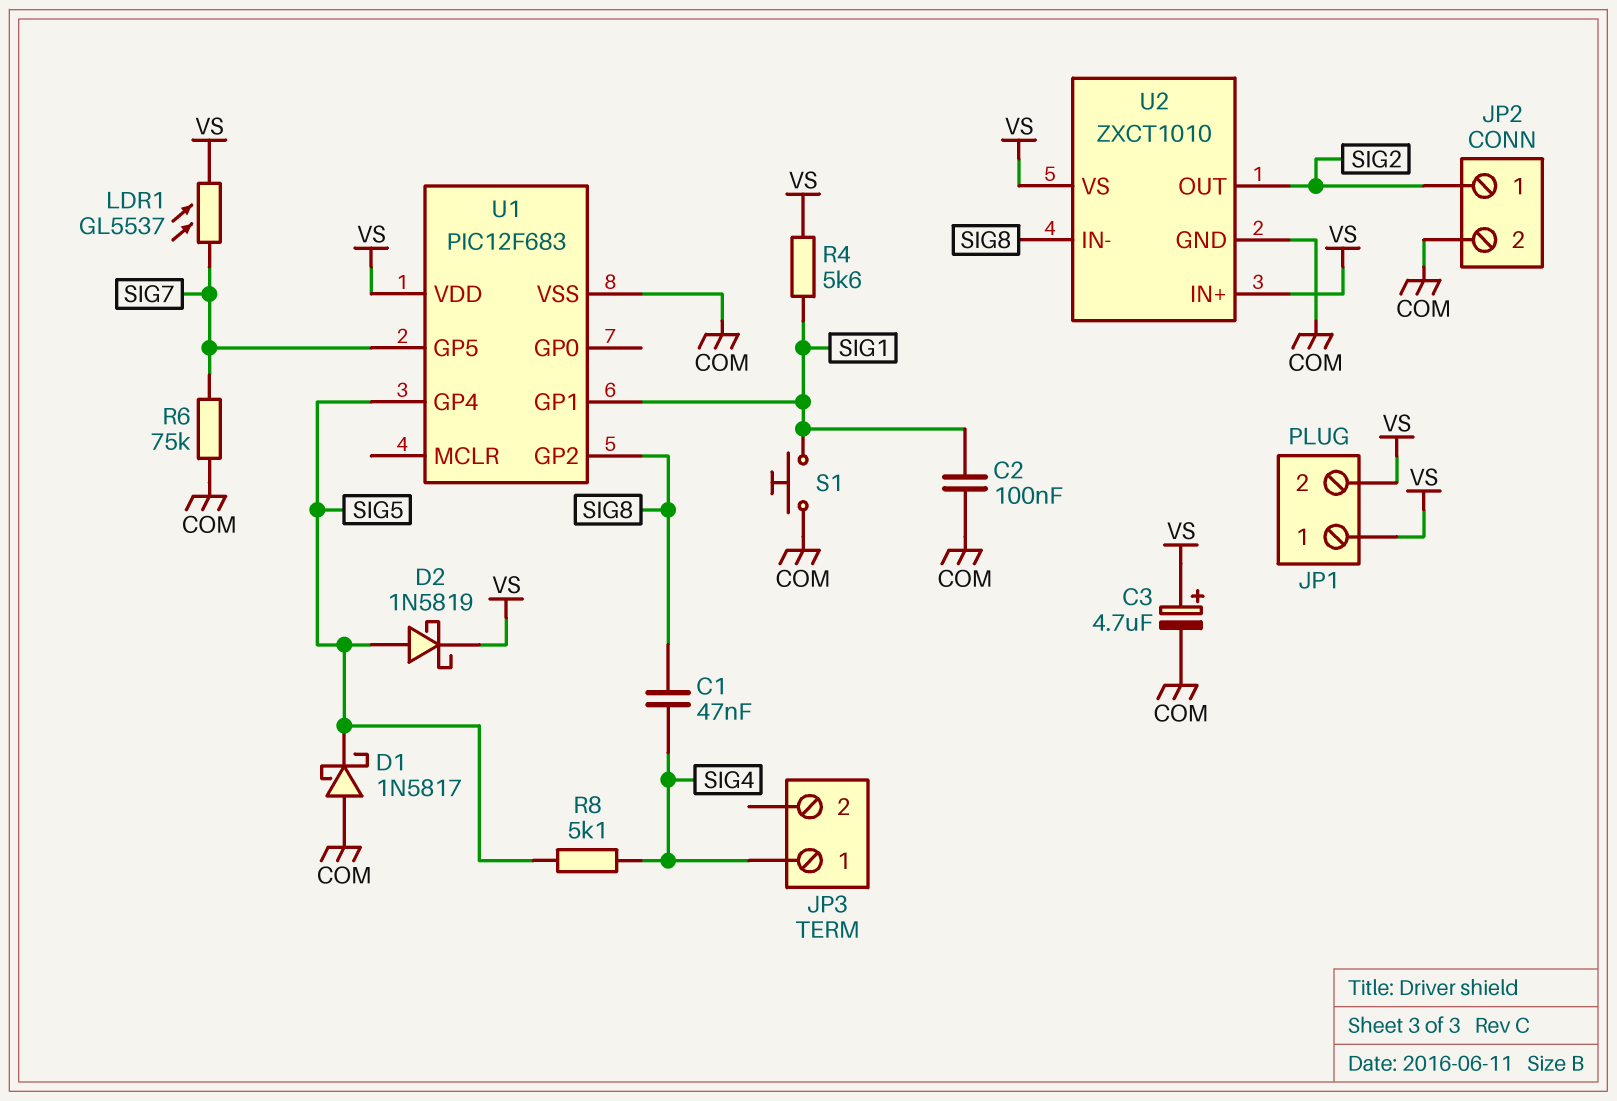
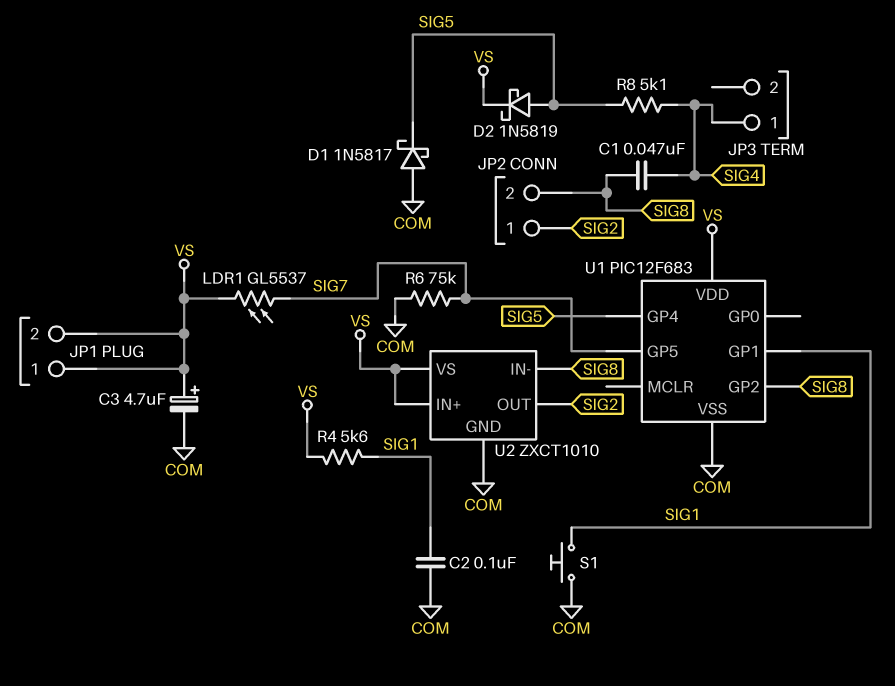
JP2 pin 2: COM -> SIG8

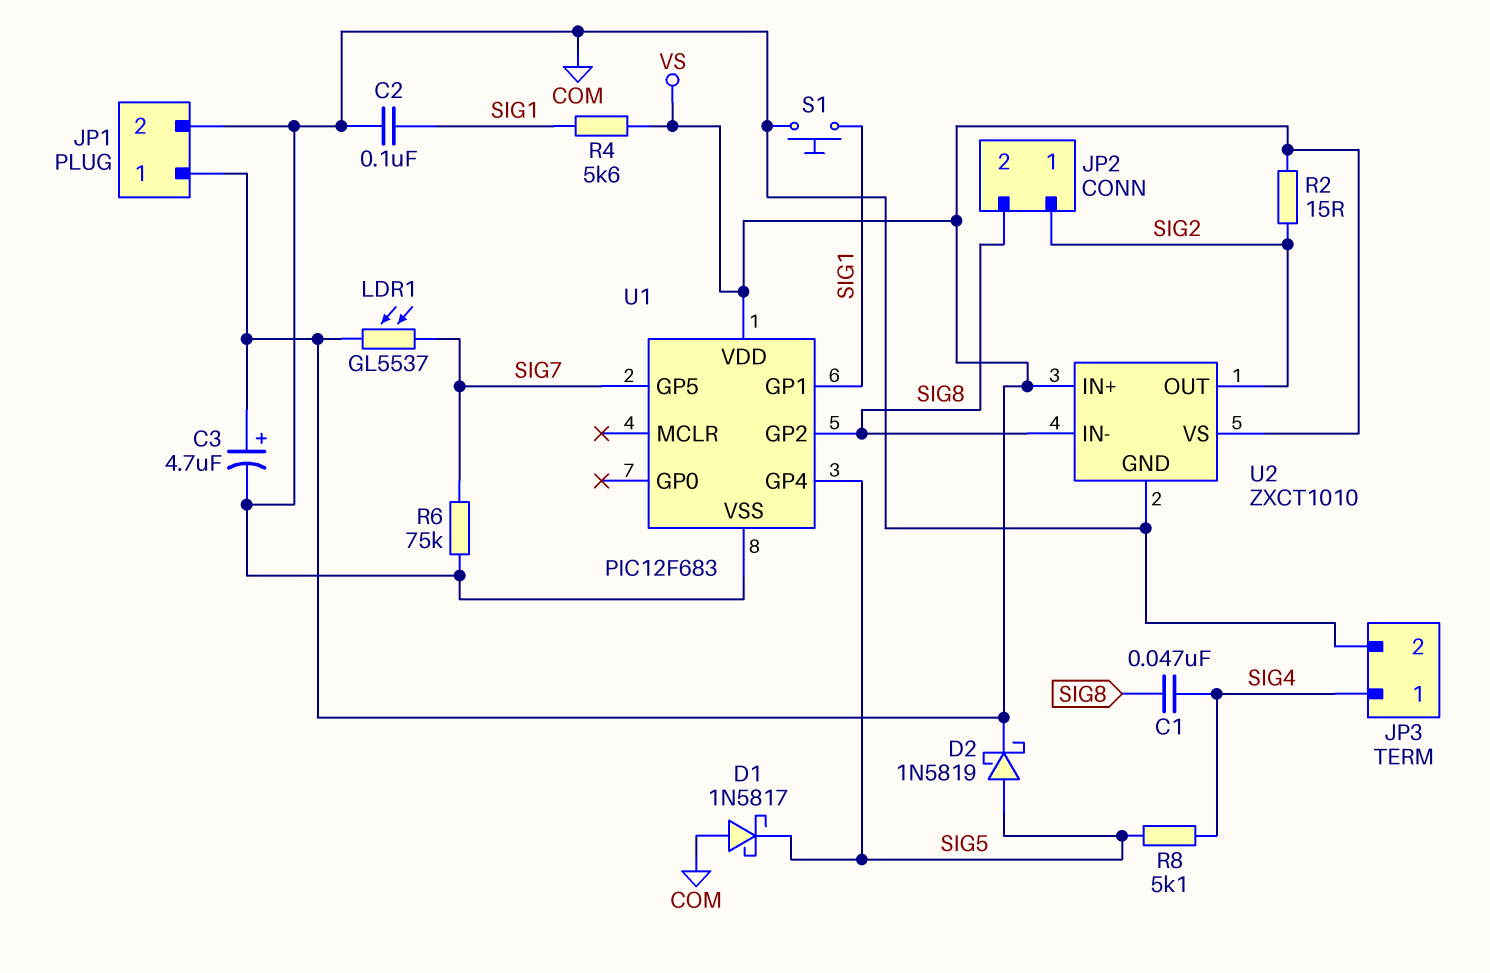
JP1 pin 2: VS -> COM
JP3 pin 2: none -> COM
R2: none -> 15 (SIG2, VS)

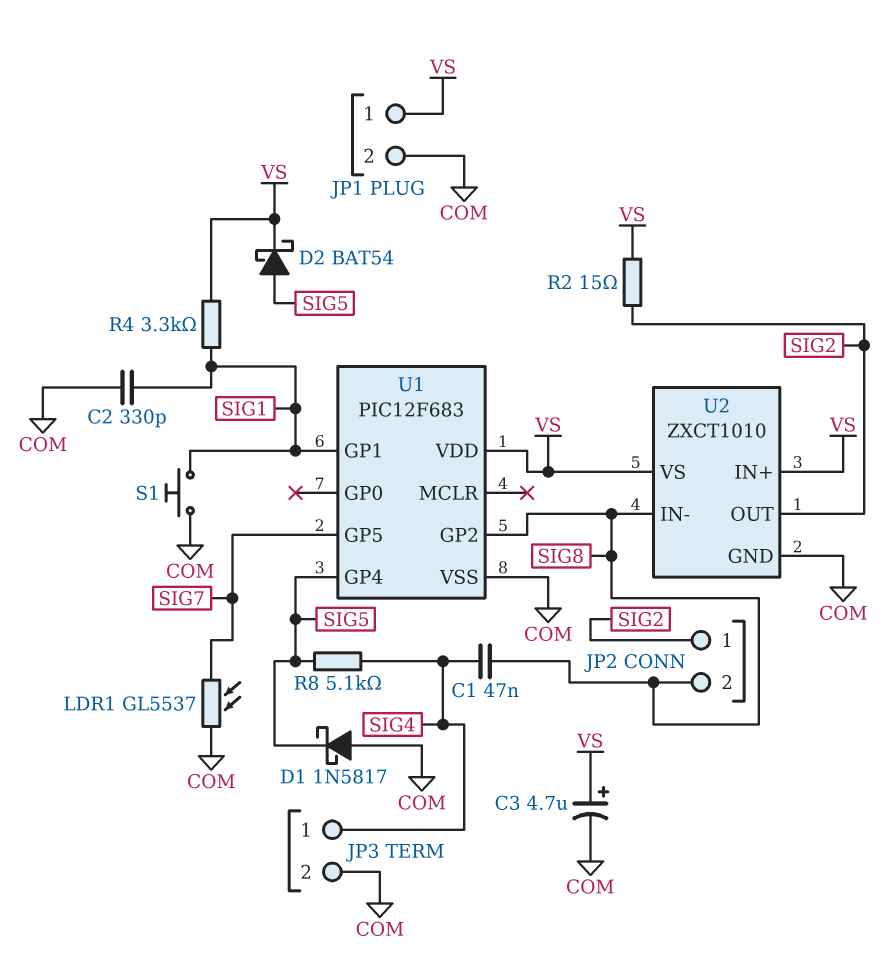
C2: 100nF (COM, SIG1) -> 330pF (COM, SIG1)
D2: schottky 1N5819 (A SIG5, K VS) -> schottky BAT54 (A SIG5, K VS)
LDR1: GL5537 (SIG7, VS) -> GL5537 (COM, SIG7)
R4: 5.6k (SIG1, VS) -> 3.3k (SIG1, VS)
R6: 75k (COM, SIG7) -> none

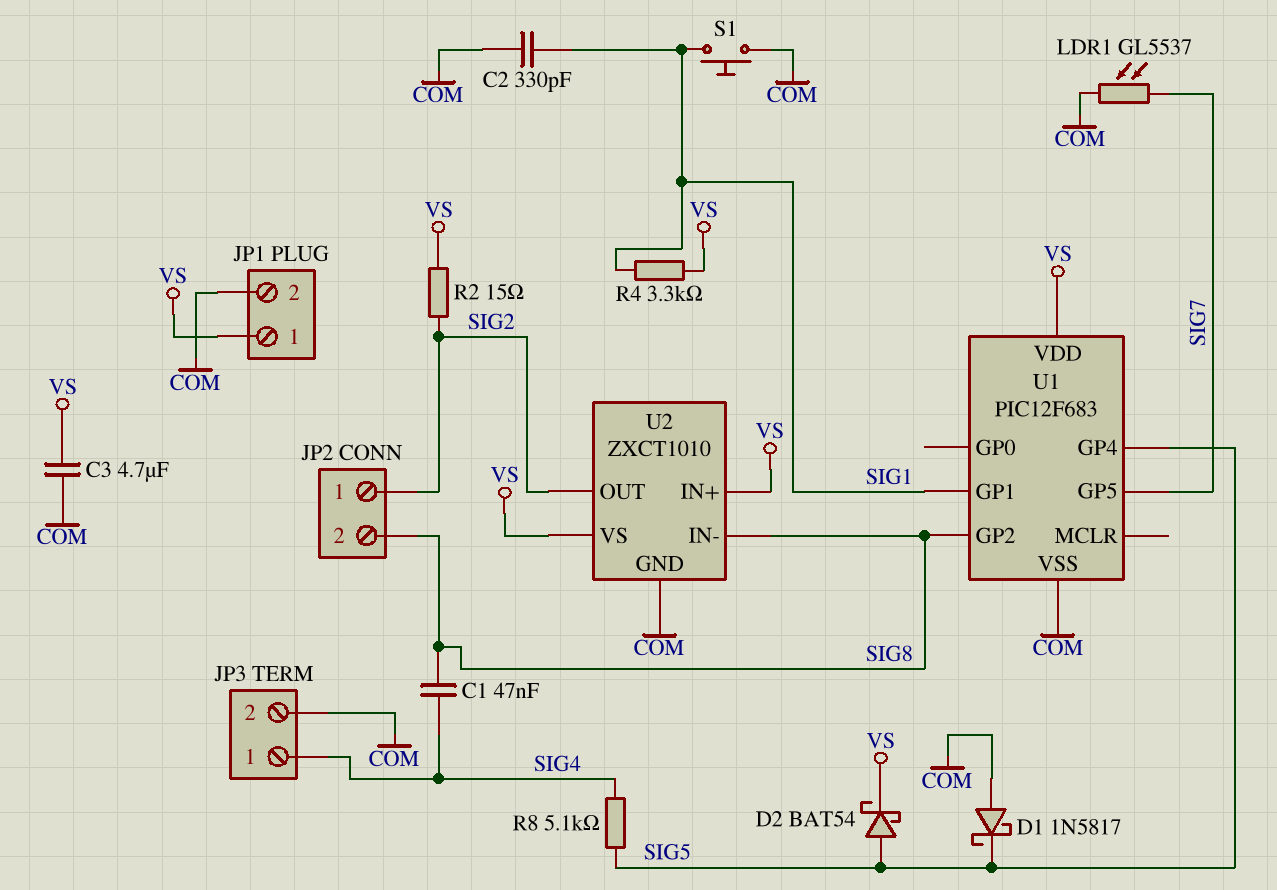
C3: 4.7uF (plus VS, minus COM) -> 4.7uF (COM, VS)

